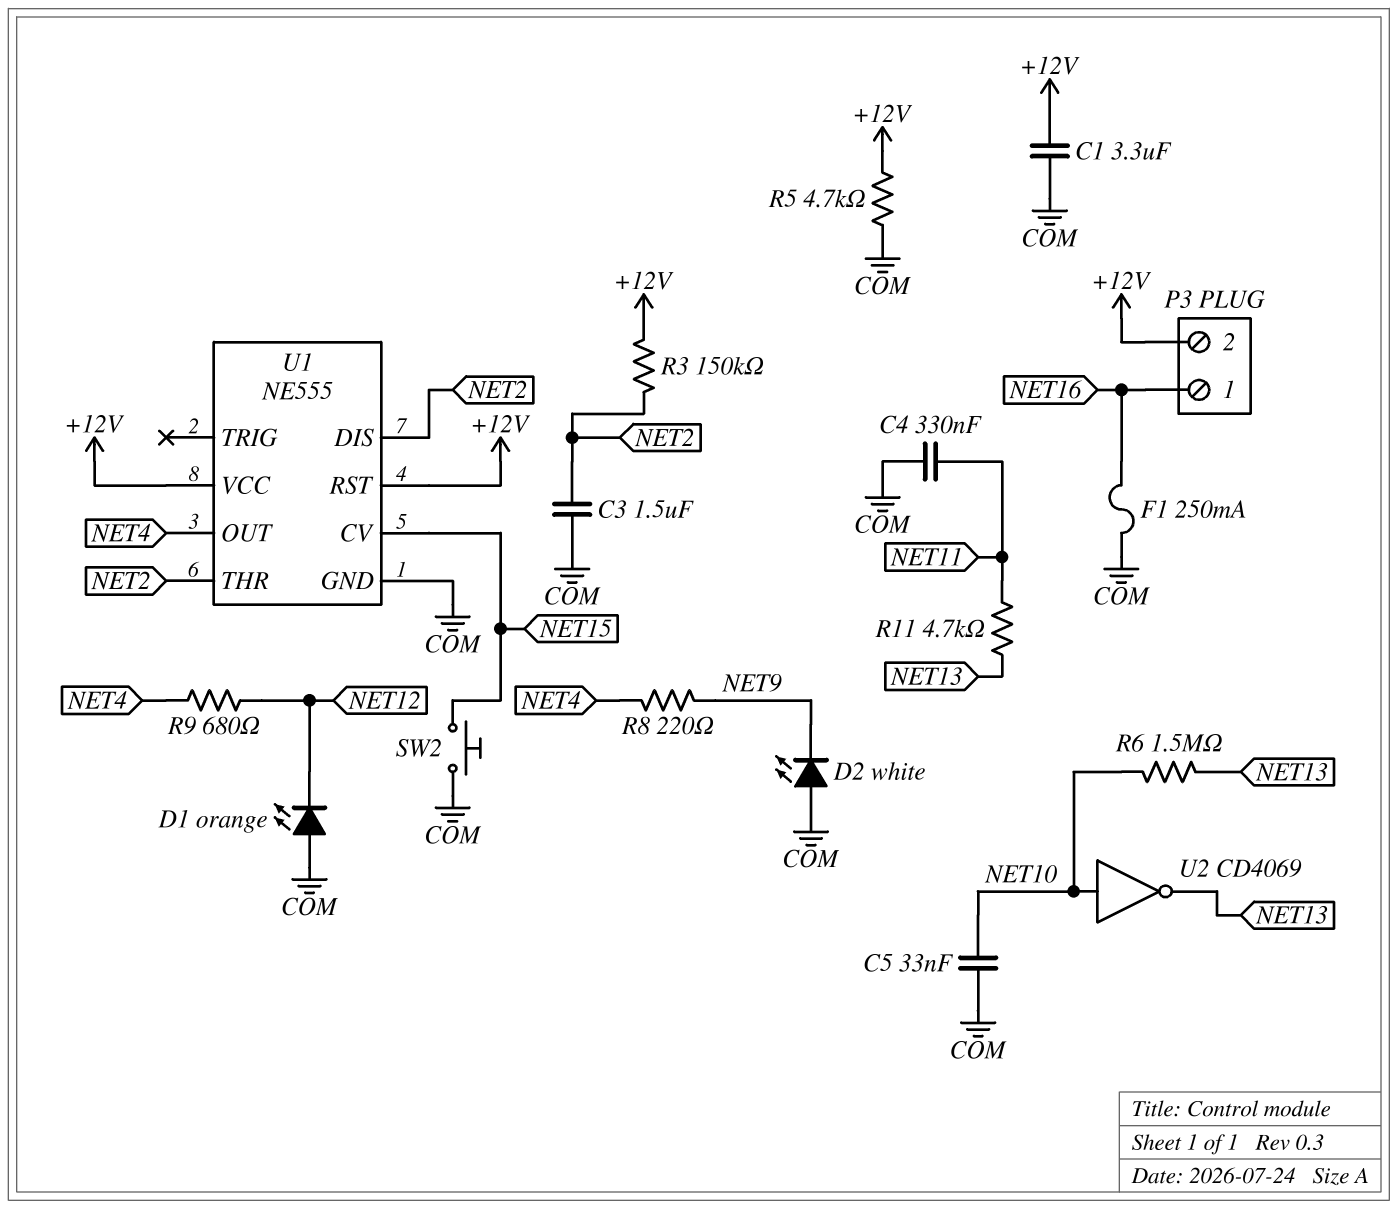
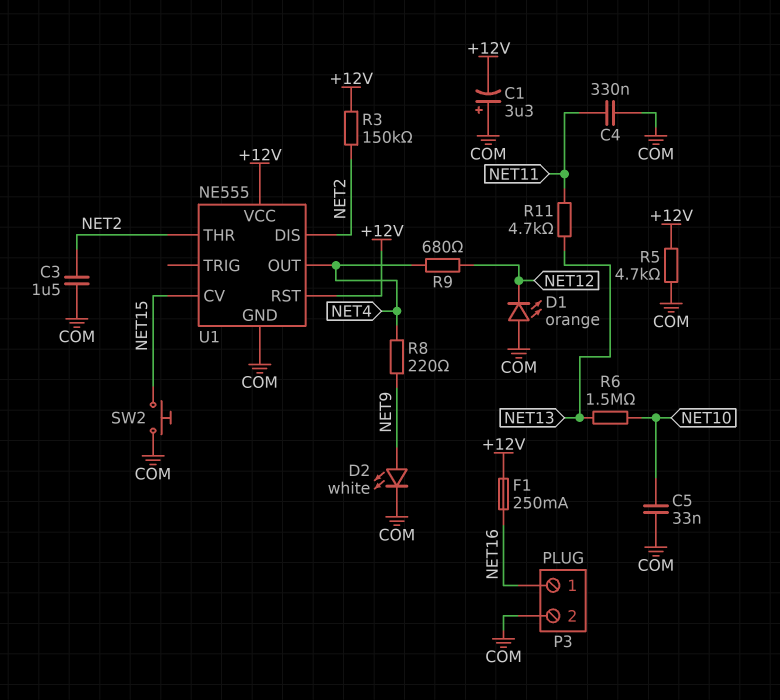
C1: 3.3uF (+12V, COM) -> 3.3uF (plus COM, minus +12V)
D2: LED white (A COM, K NET9) -> LED white (A NET9, K COM)
F1: 250mA (COM, NET16) -> 250mA (+12V, NET16)
P3 pin 2: +12V -> COM
U2: NOT CD4069 (in NET10, out NET13) -> none

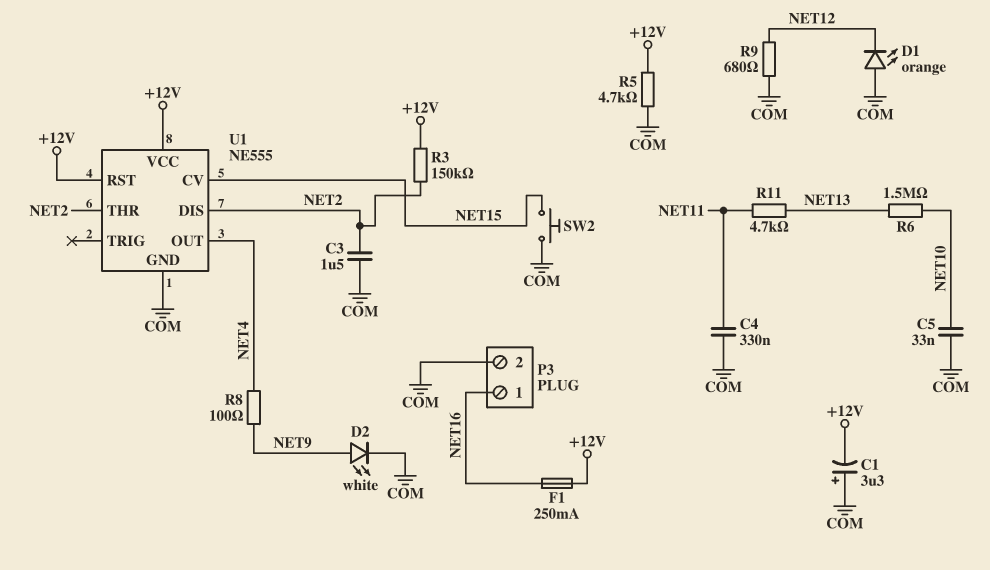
R8: 220 (NET4, NET9) -> 100 (NET4, NET9)
R9: 680 (NET4, NET12) -> 680 (COM, NET12)

